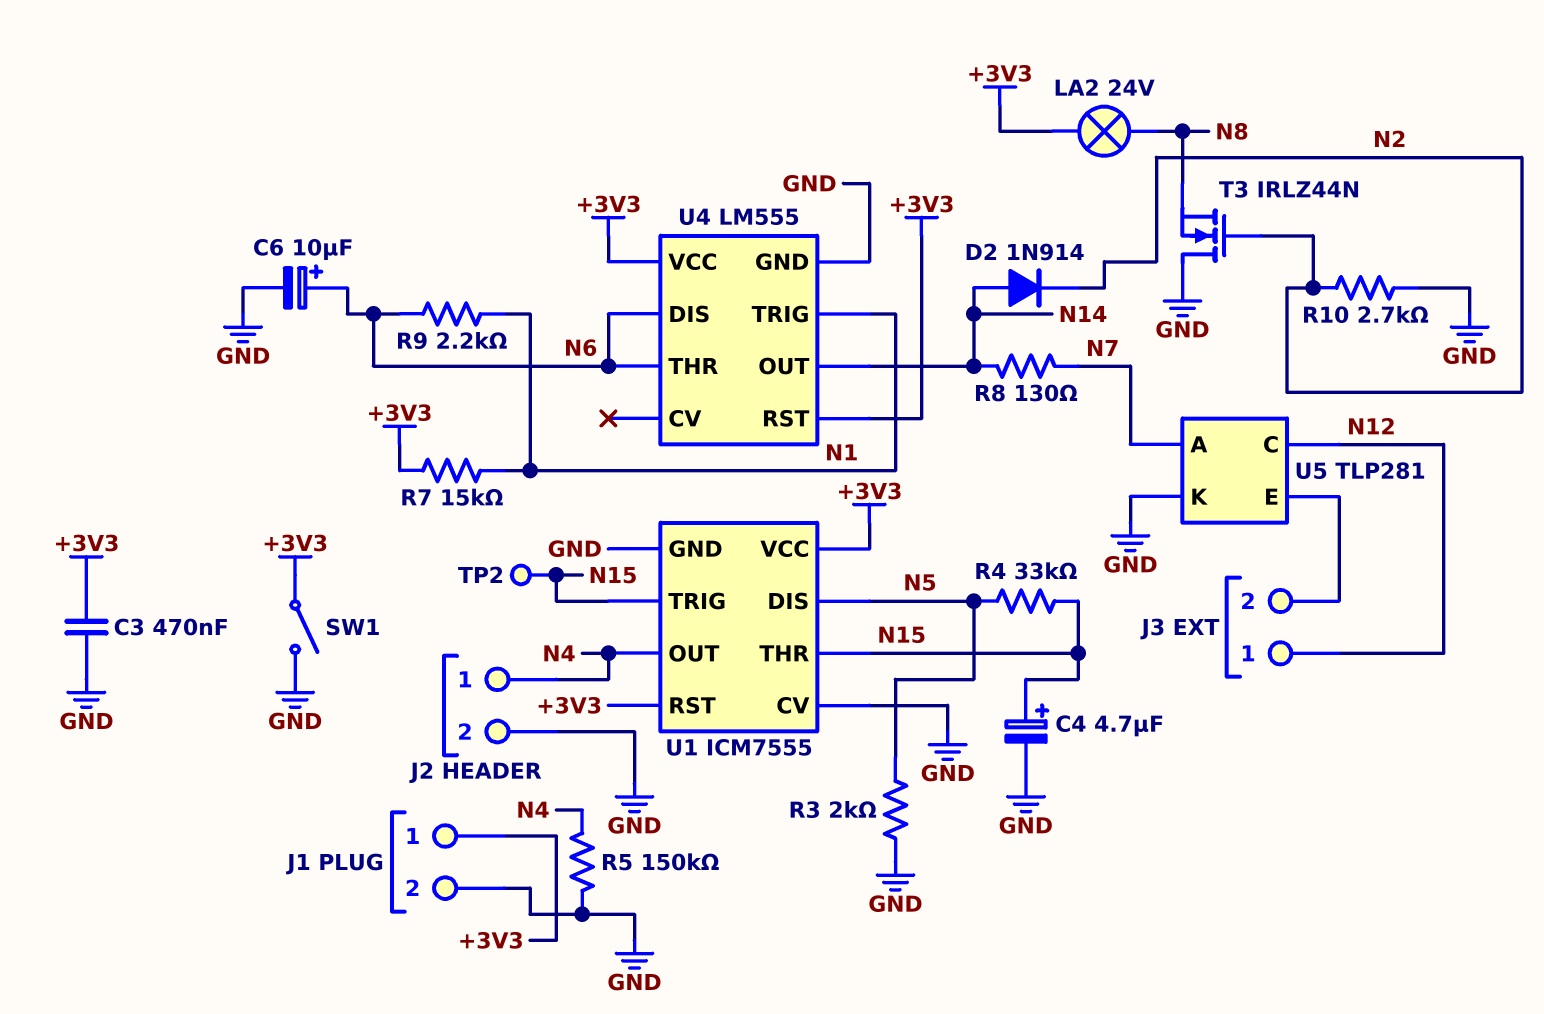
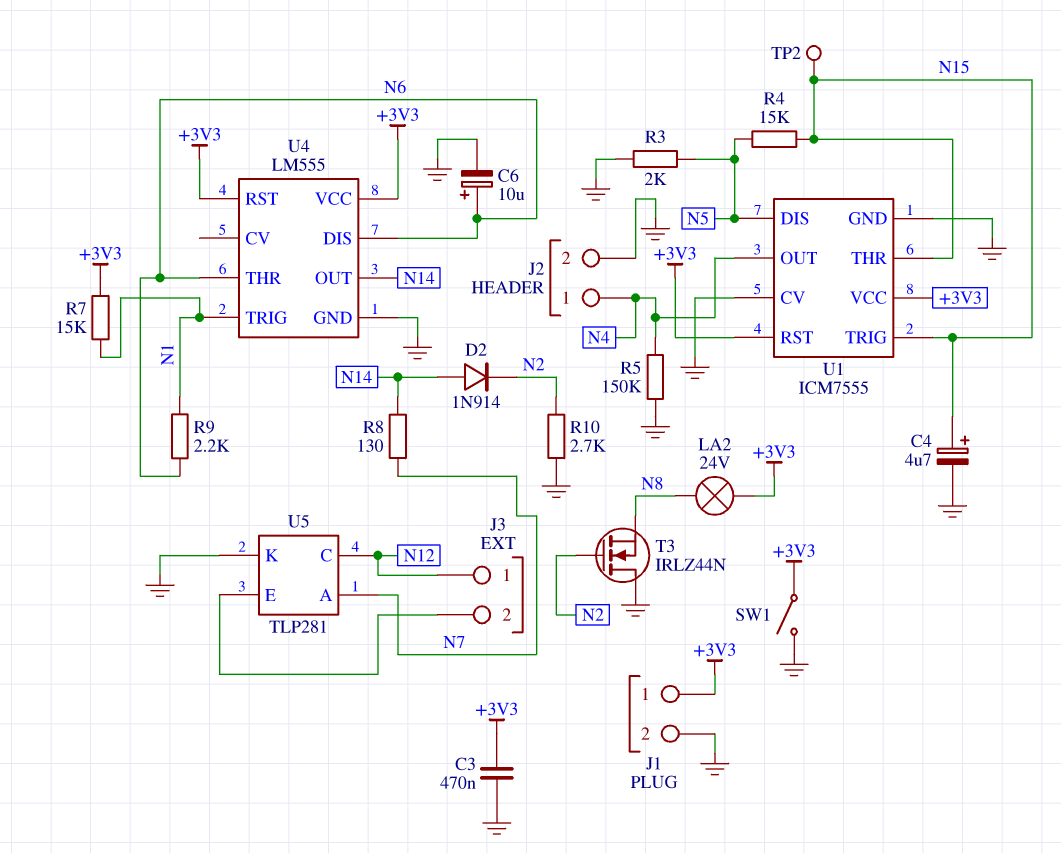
R4: 33k (N5, N15) -> 15k (N5, N15)

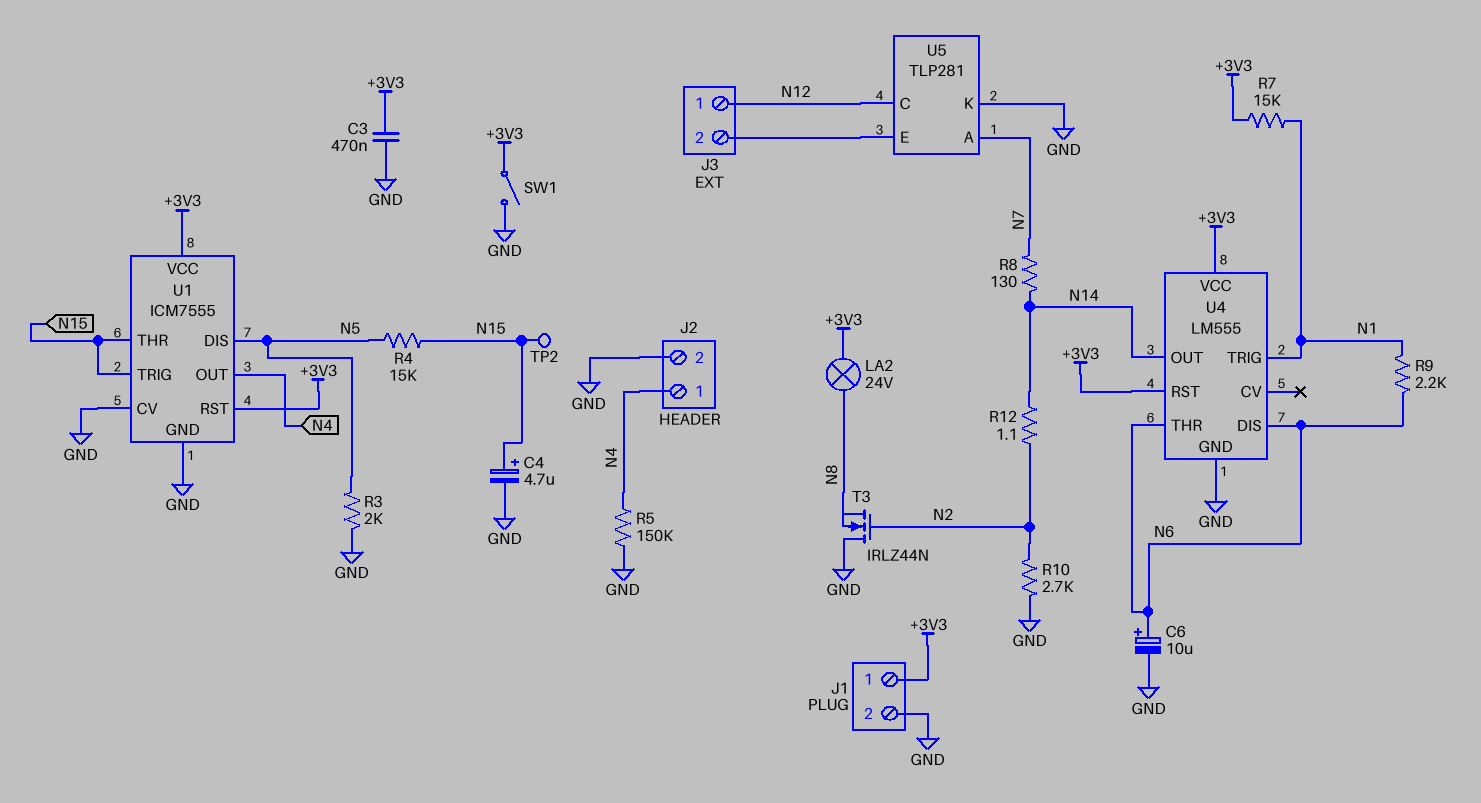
D2: diode 1N914 (A N14, K N2) -> none
R12: none -> 1.1 (N2, N14)

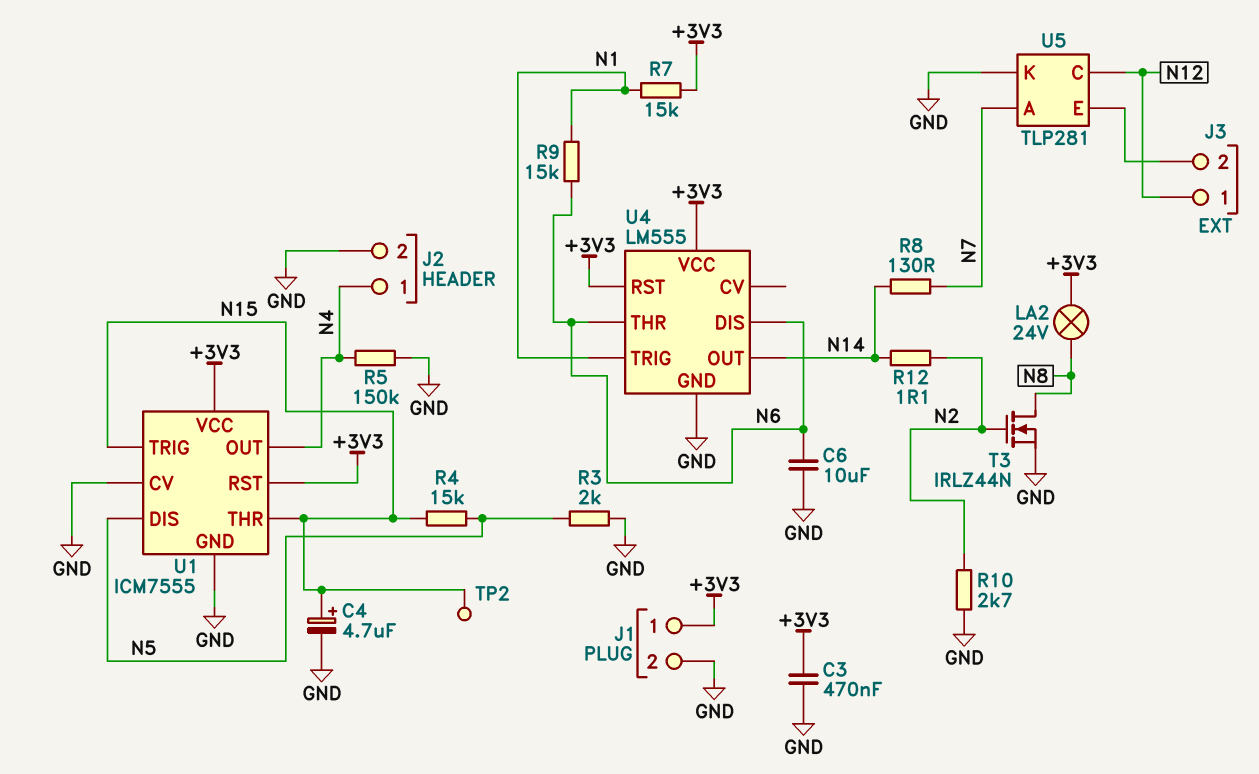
C6: 10uF (plus N6, minus GND) -> 10uF (GND, N6)
R9: 2.2k (N1, N6) -> 15k (N1, N6)
SW1: switch (+3V3, GND) -> none
T3: NMOS IRLZ44N (G N2, D GND, S N8) -> NMOS IRLZ44N (G N2, D N8, S GND)

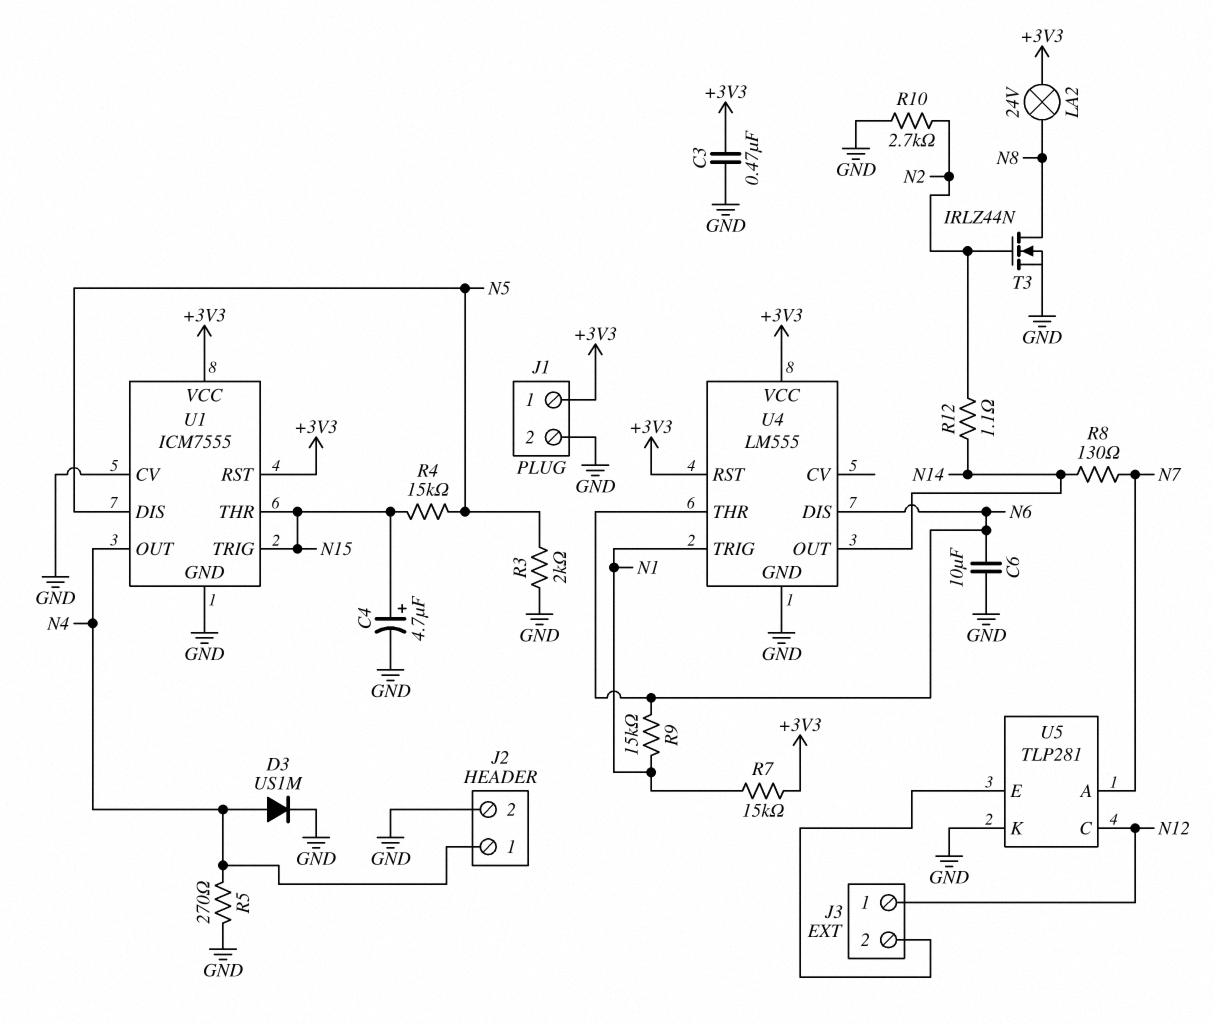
D3: none -> diode US1M (A N4, K GND)
R5: 150k (GND, N4) -> 270 (GND, N4)
TP2: test point (N15) -> none

